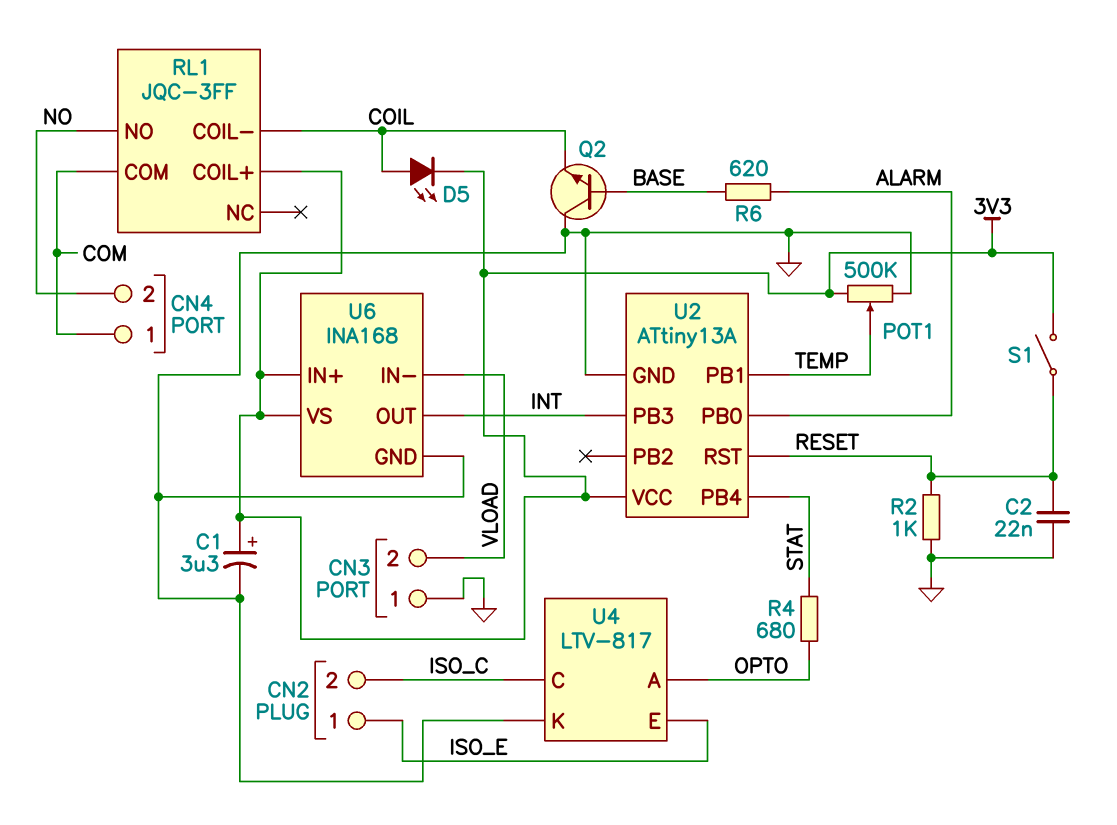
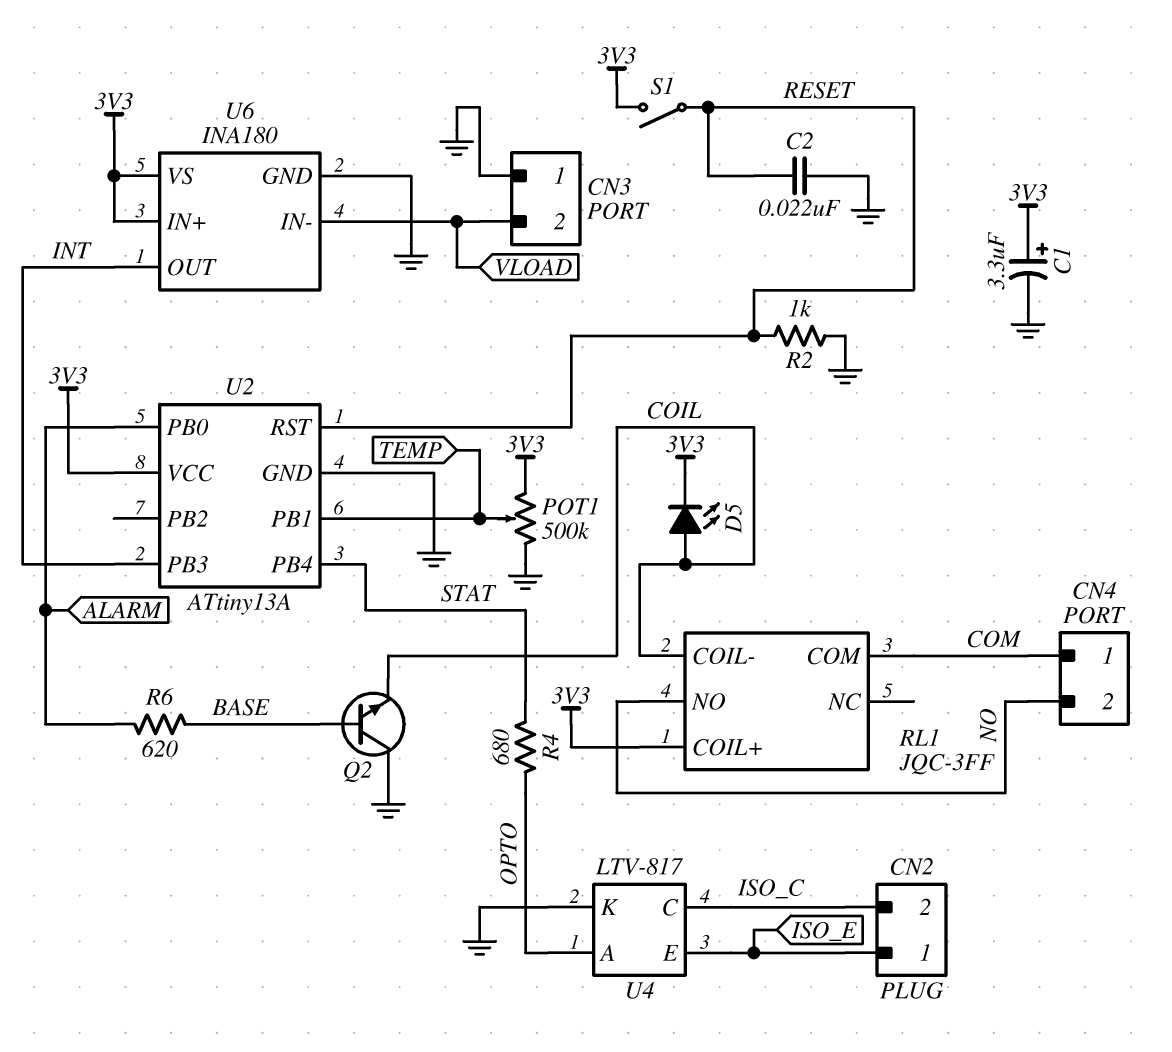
U6: INA168 -> INA180

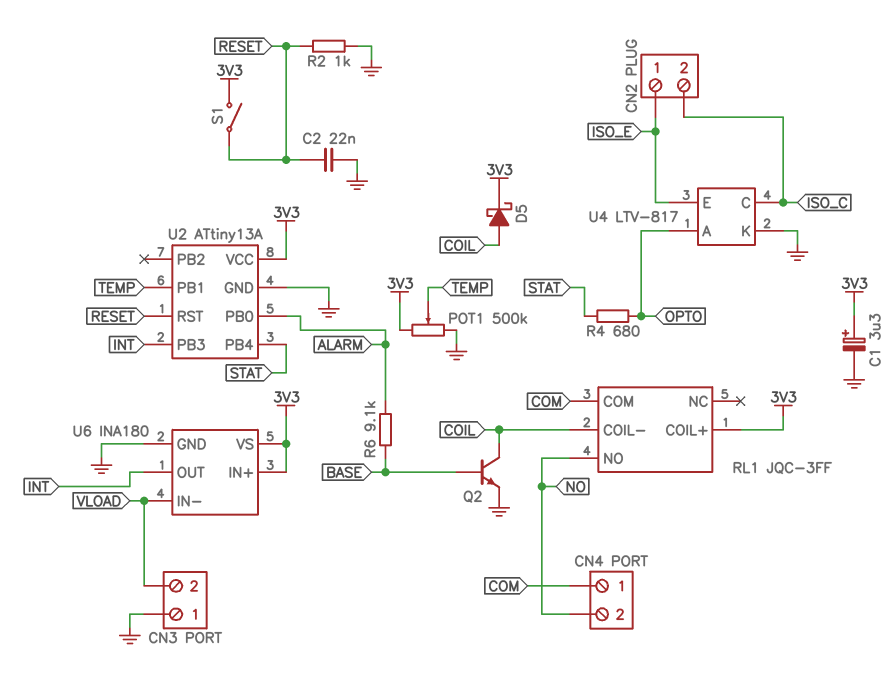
D5: LED (A COIL, K 3V3) -> schottky (A COIL, K 3V3)
Q2: NPN (B BASE, C GND, E COIL) -> NPN (B BASE, C COIL, E GND)
R6: 620 (ALARM, BASE) -> 9.1k (ALARM, BASE)

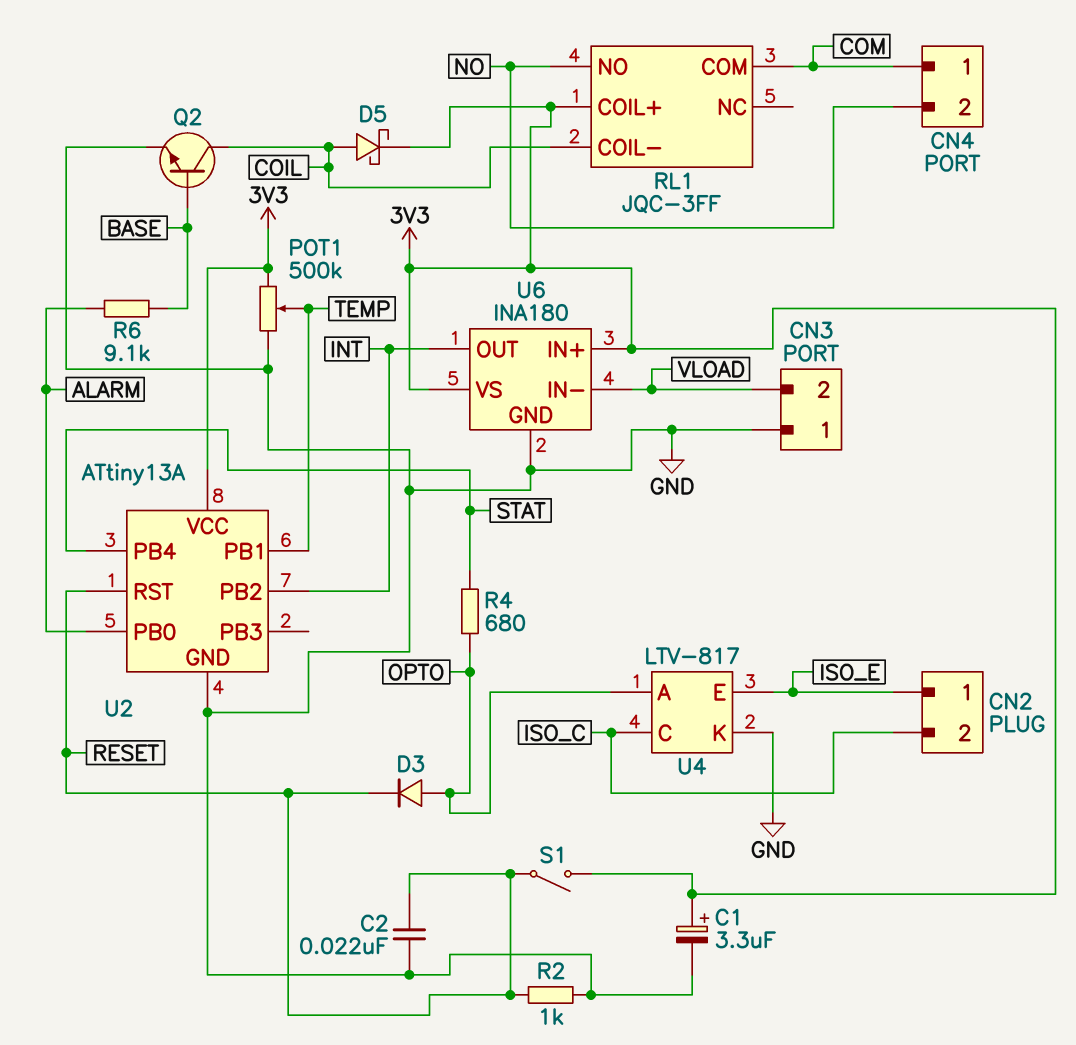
D3: none -> diode (A OPTO, K RESET)
U2 pin PB2: none -> INT
U2 pin PB3: INT -> none

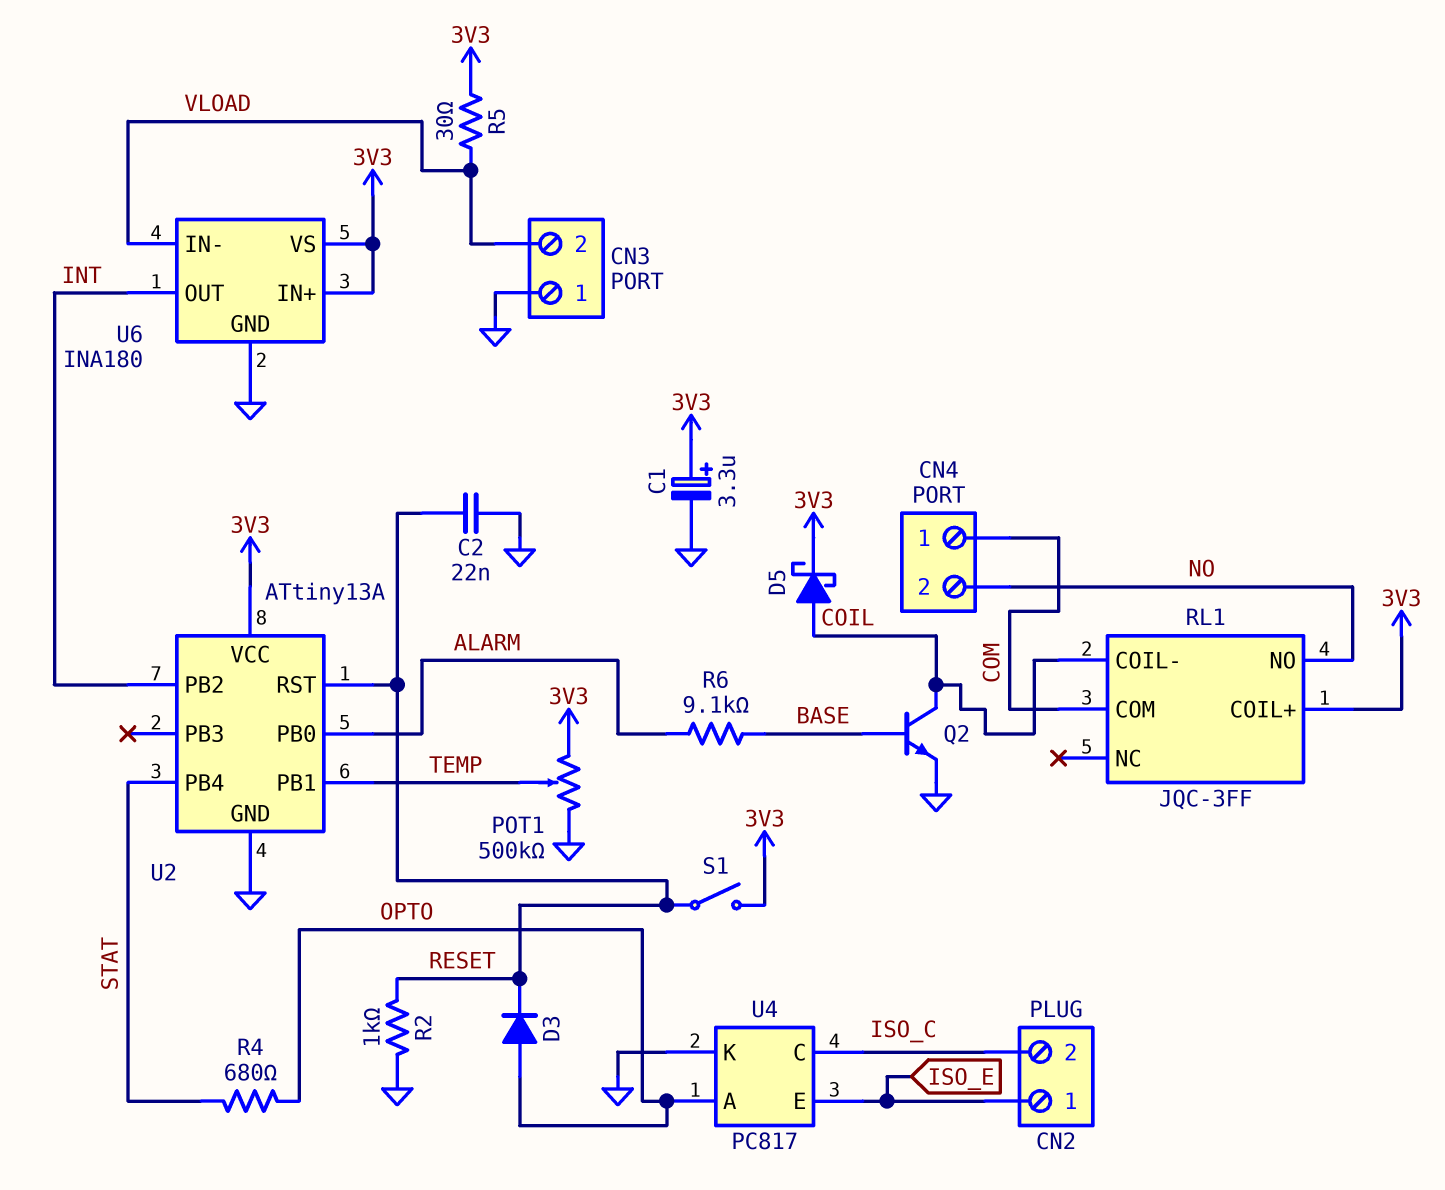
R5: none -> 30 (3V3, VLOAD)
U4: LTV-817 -> PC817

